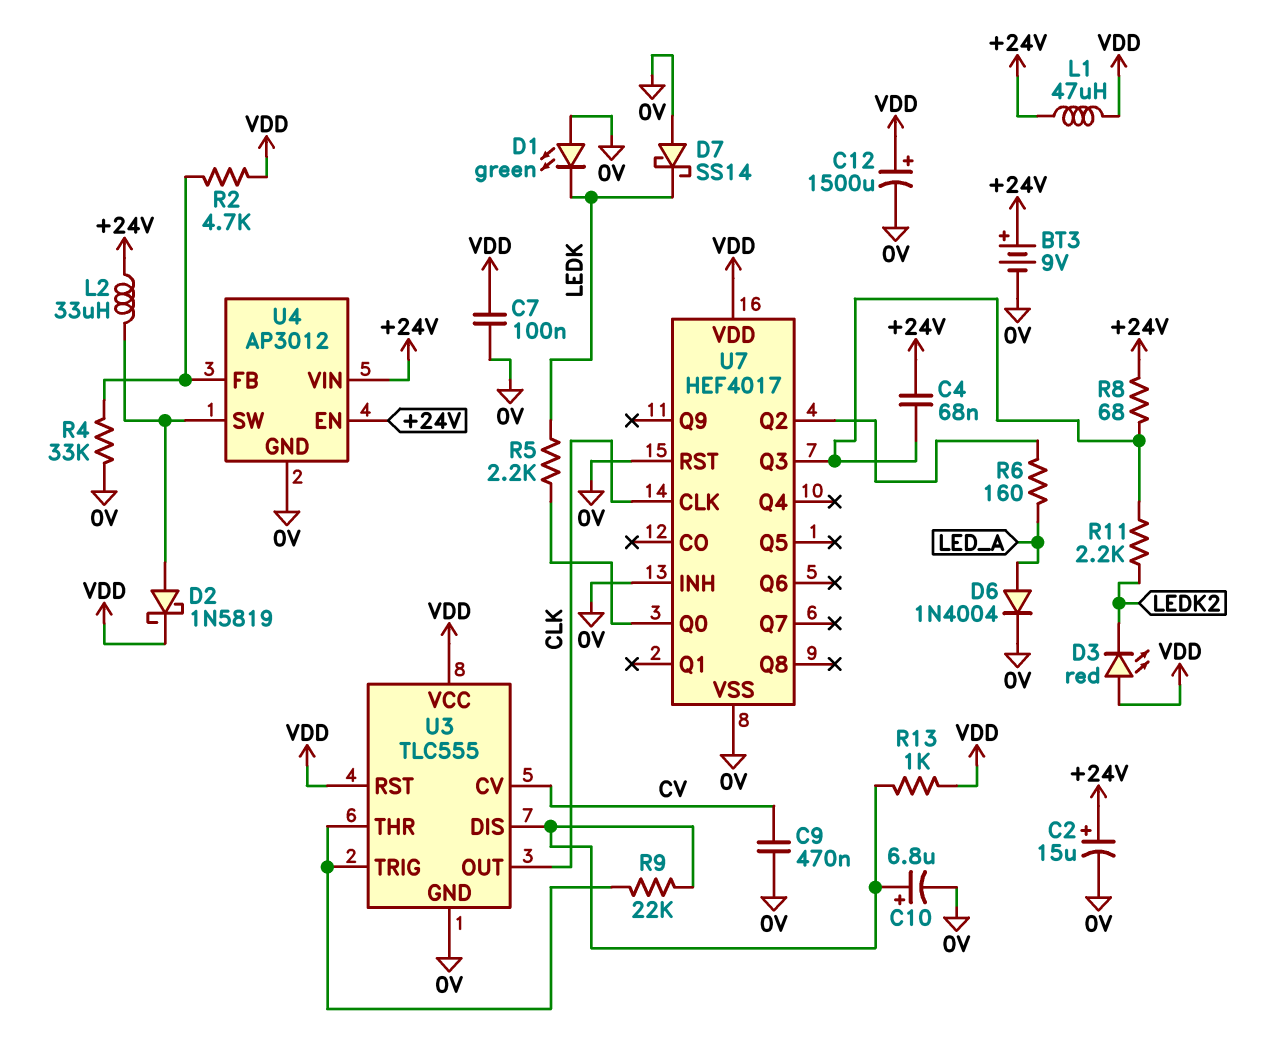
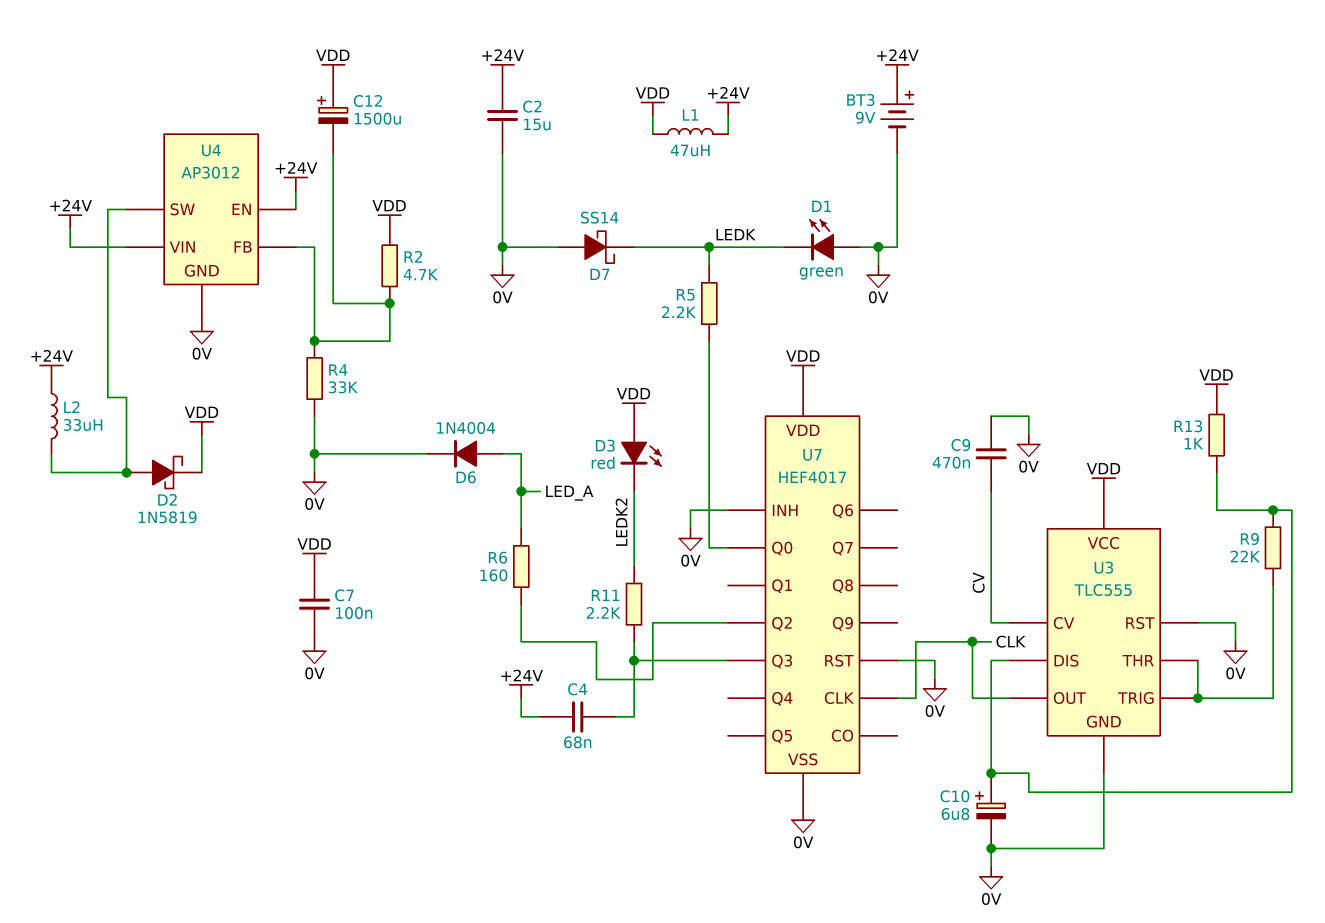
C2: 15uF (plus +24V, minus 0V) -> 15uF (+24V, 0V)
C12: 1500uF (plus VDD, minus 0V) -> 1500uF (plus VDD, minus U4/FB)
R8: 68 (+24V, U7/Q3) -> none
U3 pin RST: VDD -> 0V

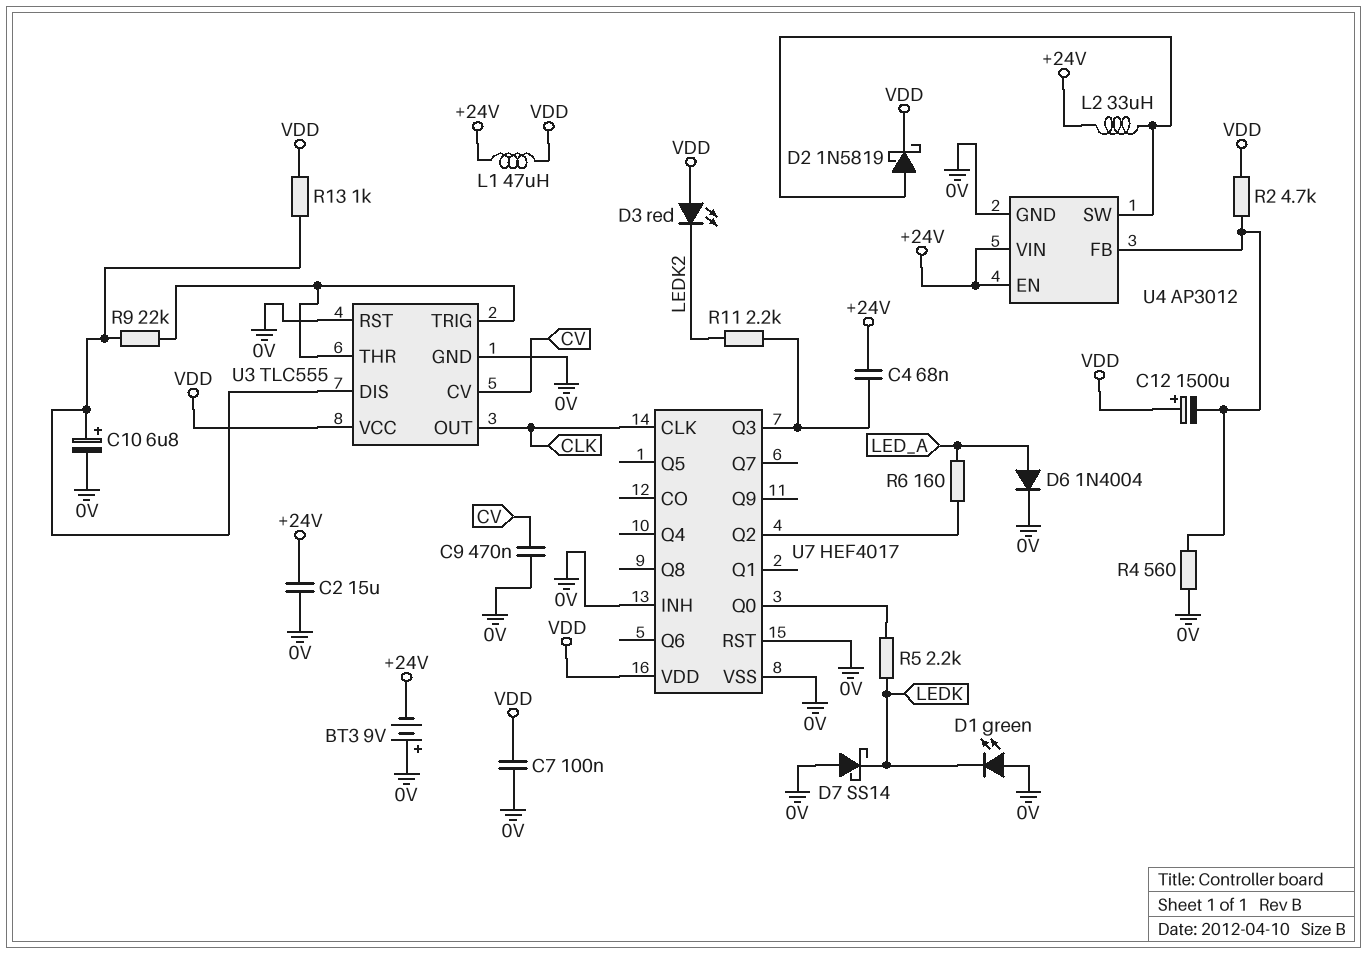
BT3: 9V (plus +24V, minus 0V) -> 9V (plus 0V, minus +24V)
R4: 33k (0V, U4/FB) -> 560 (0V, U4/FB)

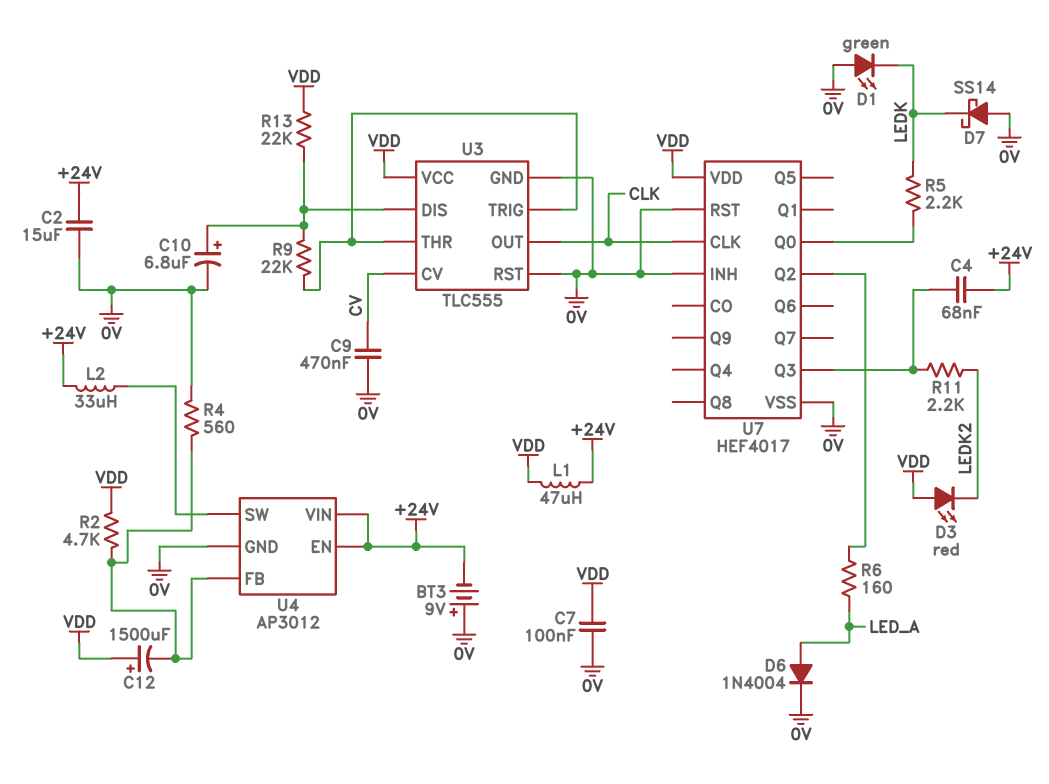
D2: schottky 1N5819 (A U4/SW, K VDD) -> none
R13: 1k (U3/DIS, VDD) -> 22k (U3/DIS, VDD)

